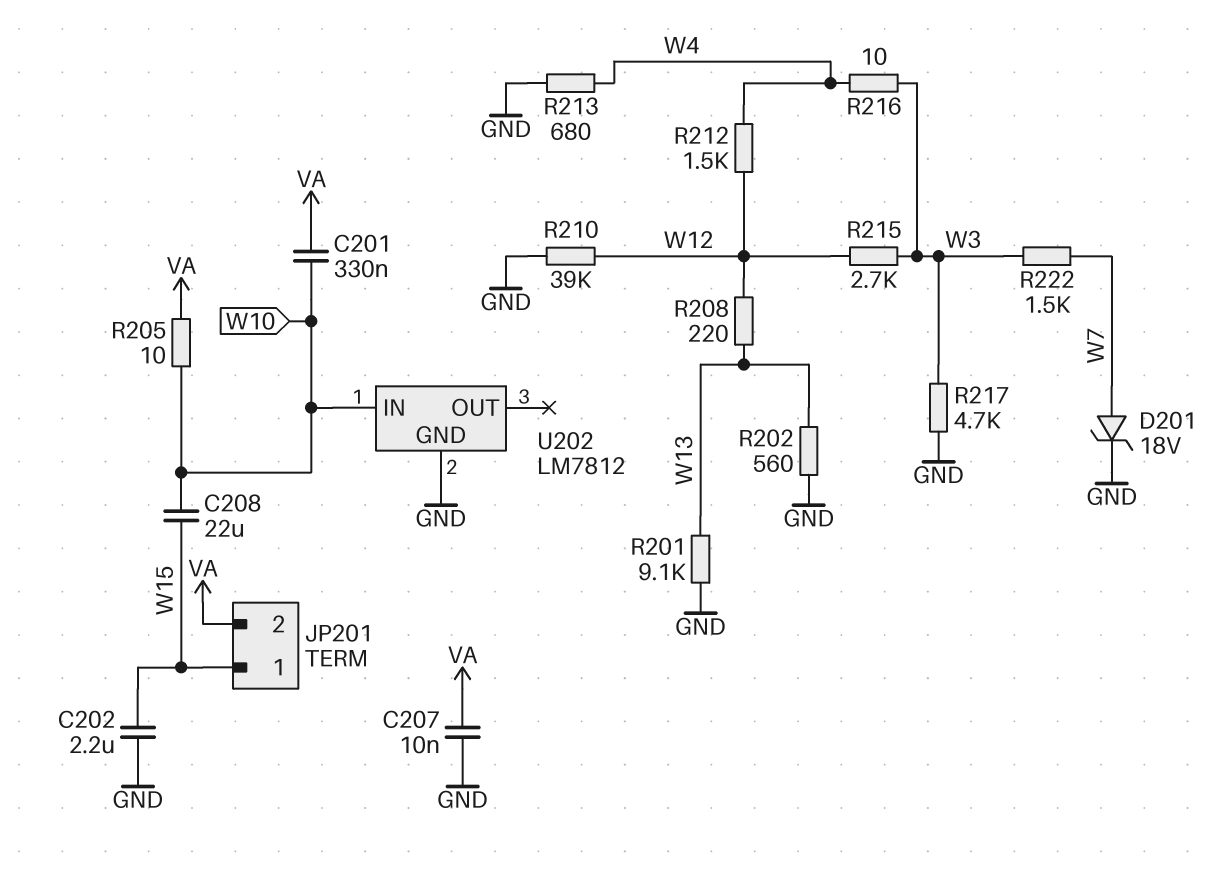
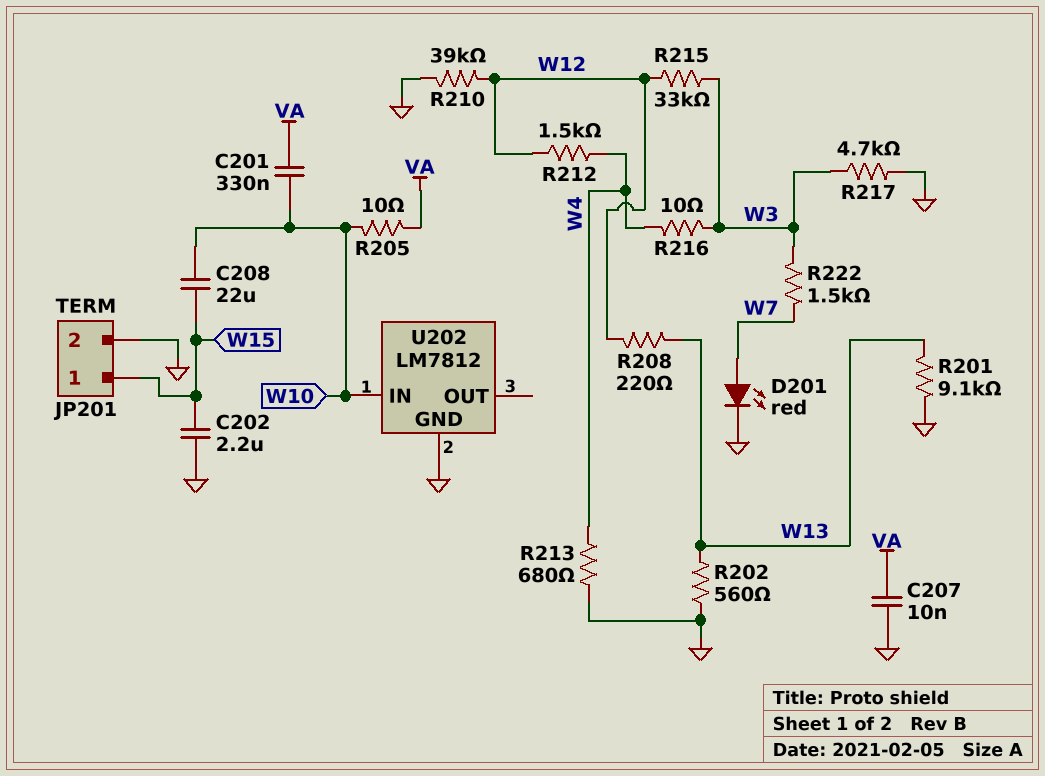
D201: zener 18V (A W7, K GND) -> LED red (A W7, K GND)
JP201 pin 2: VA -> GND
R215: 2.7k (W3, W12) -> 33k (W3, W12)

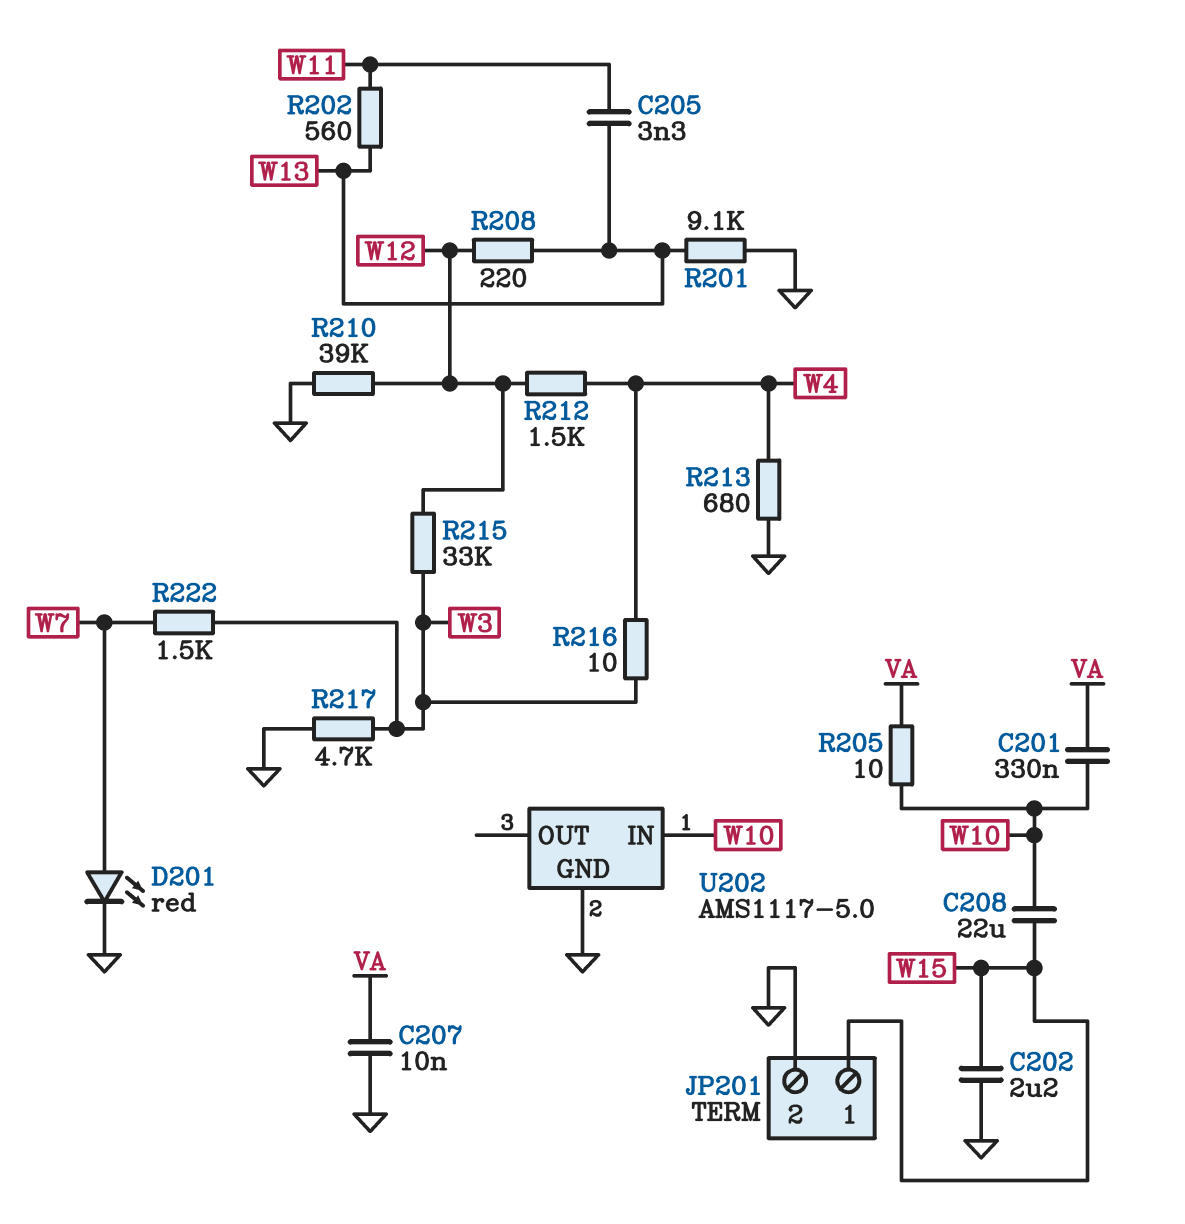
C205: none -> 3.3nF (W11, W13)
R202: 560 (GND, W13) -> 560 (W11, W13)
U202: LM7812 -> AMS1117-5.0

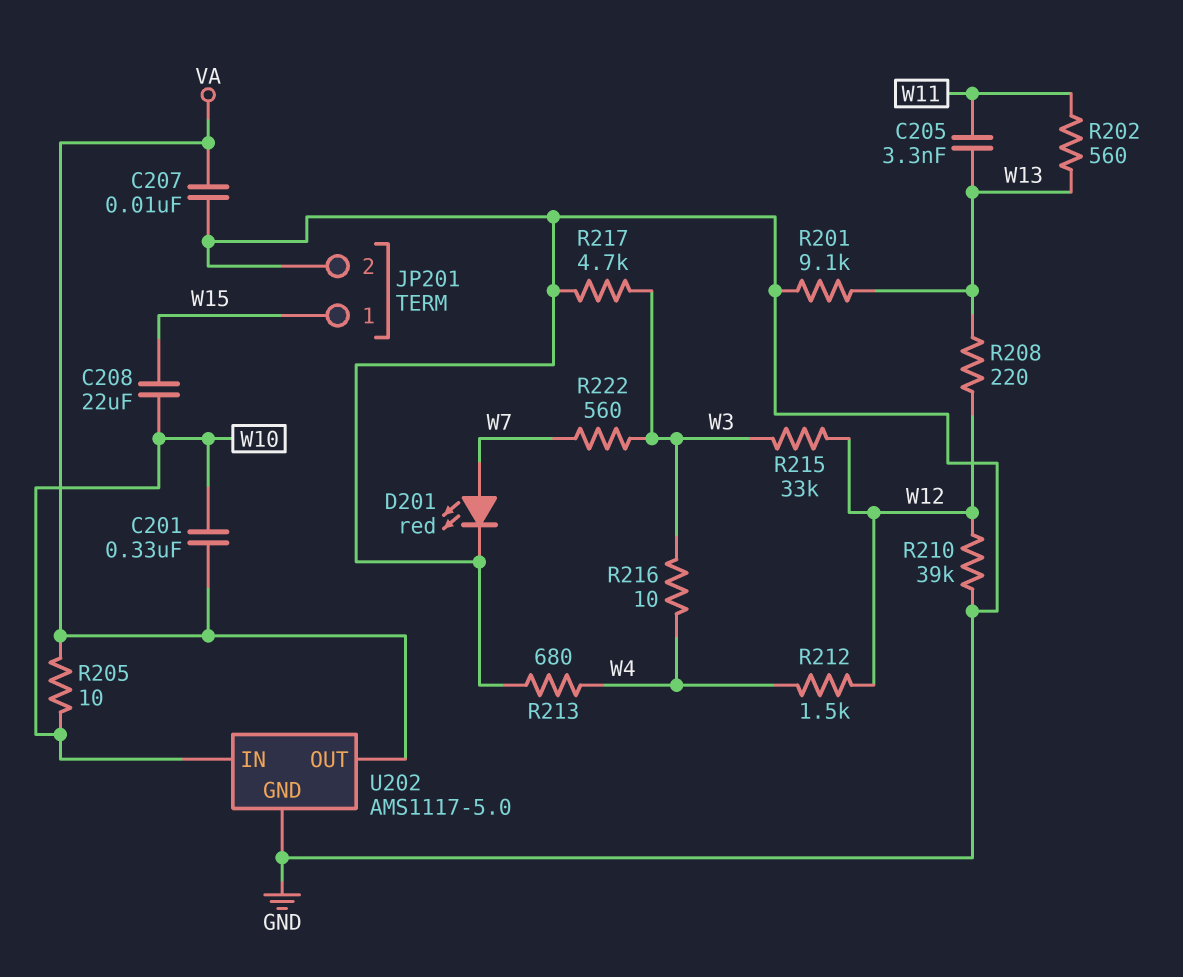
C202: 2.2uF (GND, W15) -> none
R222: 1.5k (W3, W7) -> 560 (W3, W7)
U202 pin OUT: none -> VA

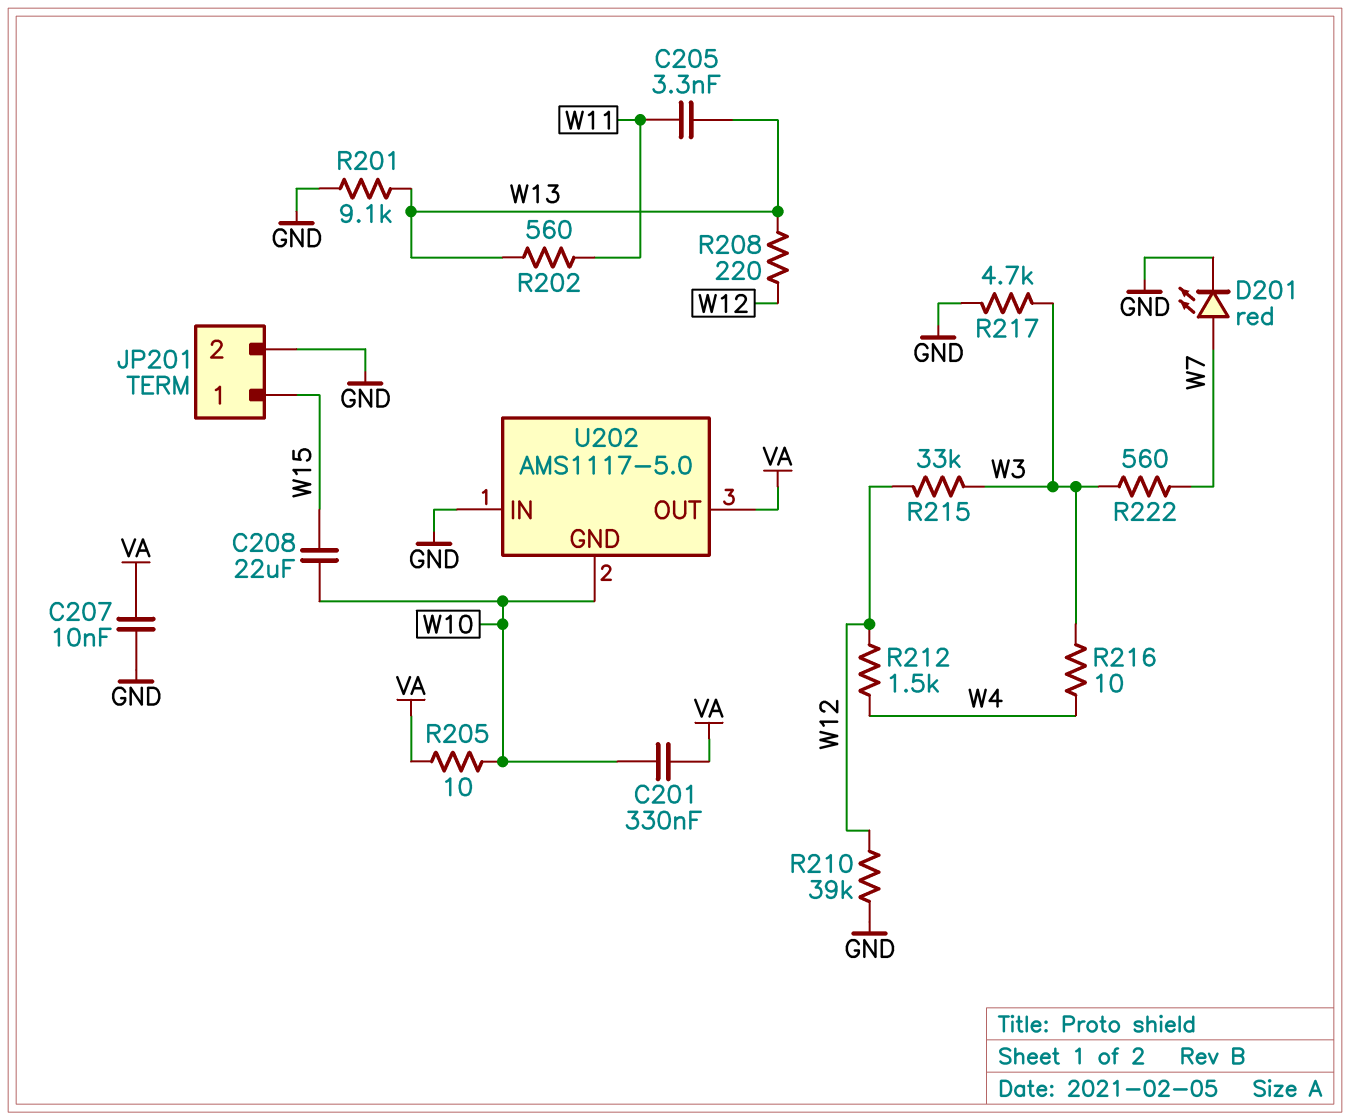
R213: 680 (GND, W4) -> none
U202 pin GND: GND -> W10
U202 pin IN: W10 -> GND

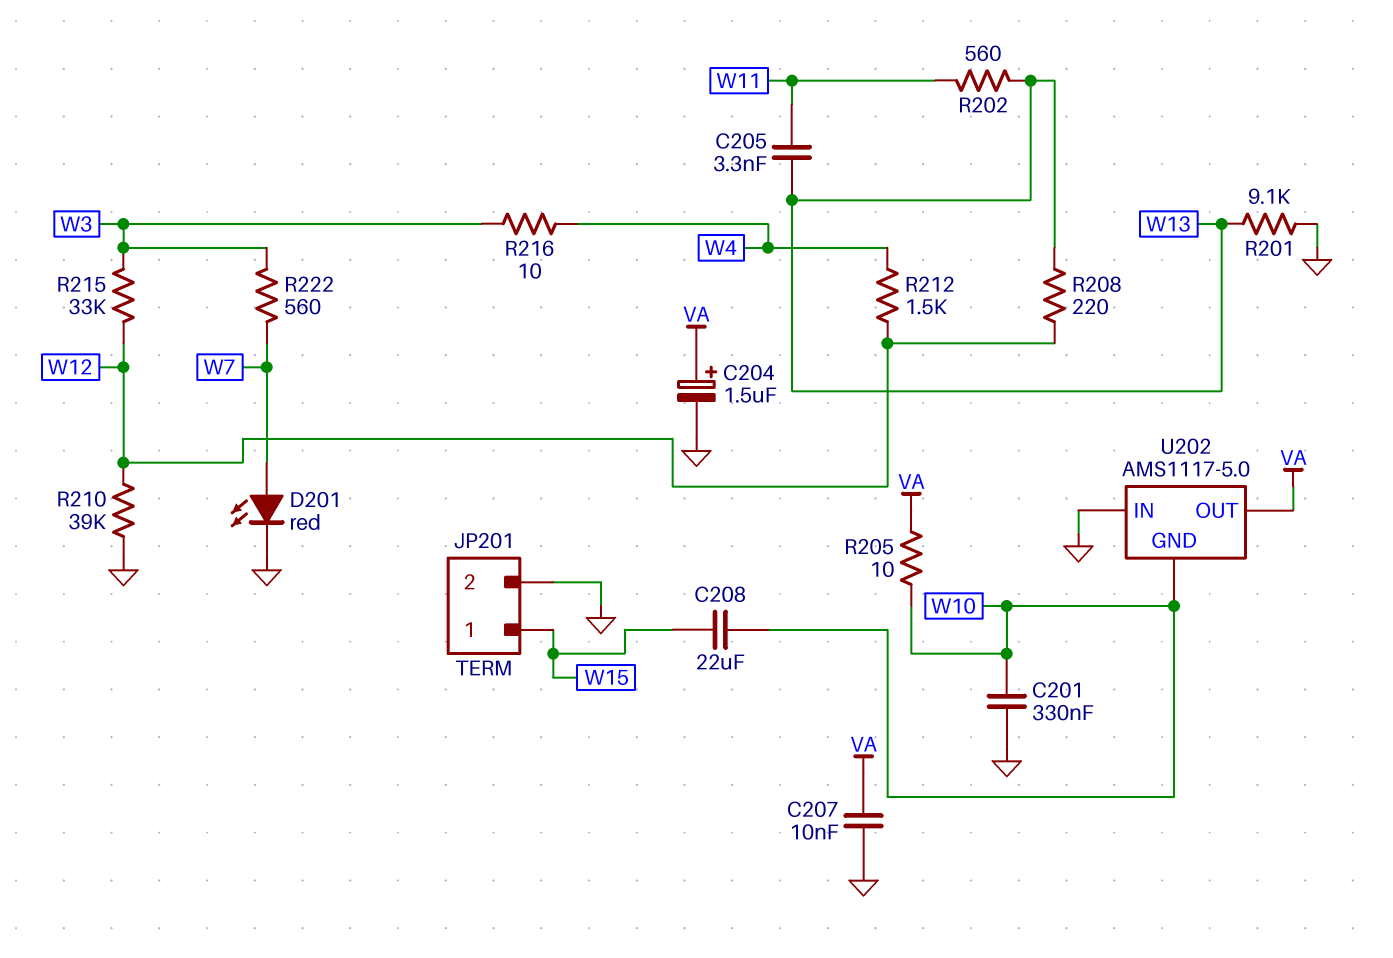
C201: 330nF (VA, W10) -> 330nF (GND, W10)
C204: none -> 1.5uF (plus VA, minus GND)
R217: 4.7k (GND, W3) -> none

